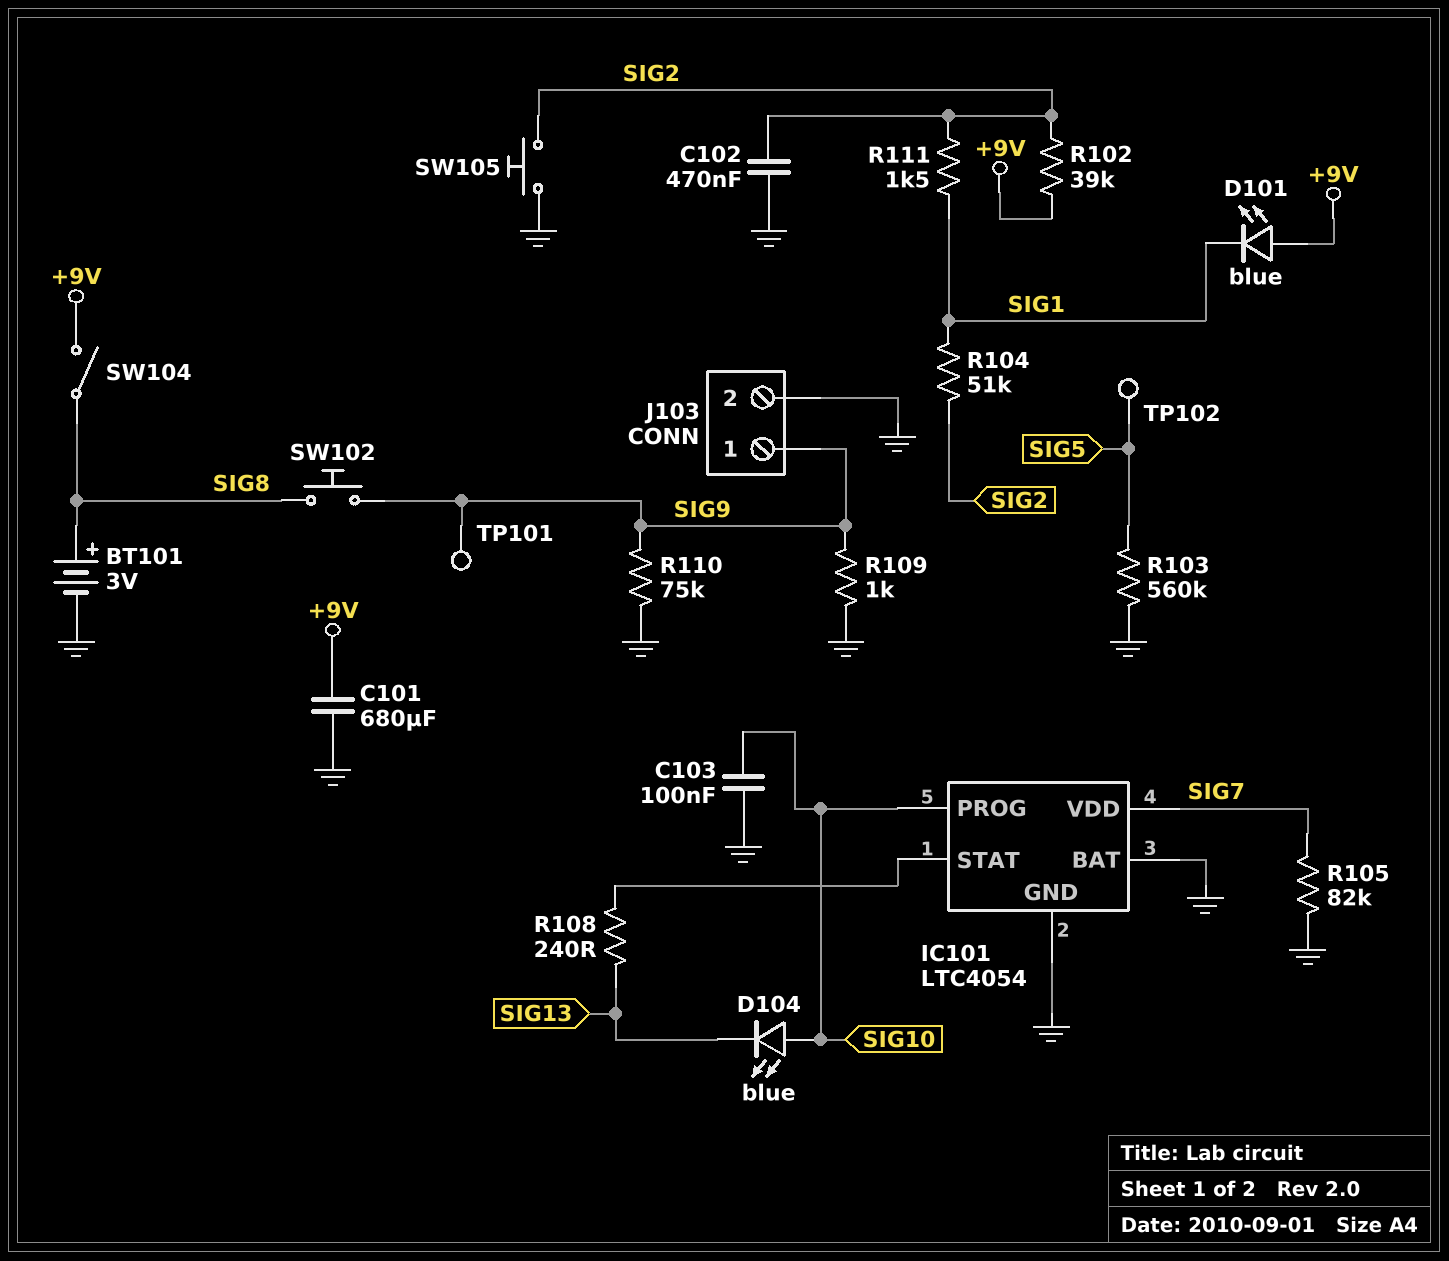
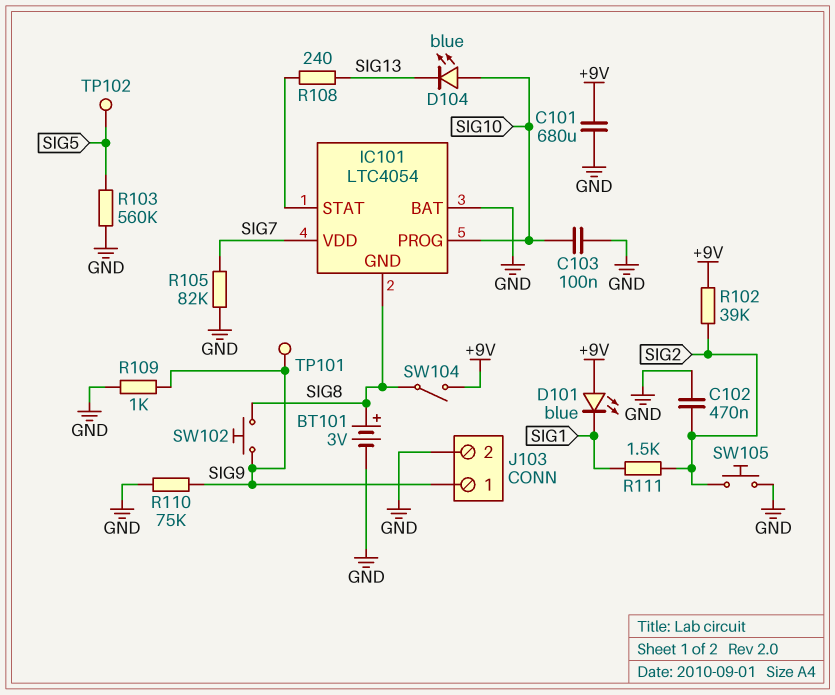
IC101 pin GND: GND -> SIG8
R104: 51k (SIG1, SIG2) -> none

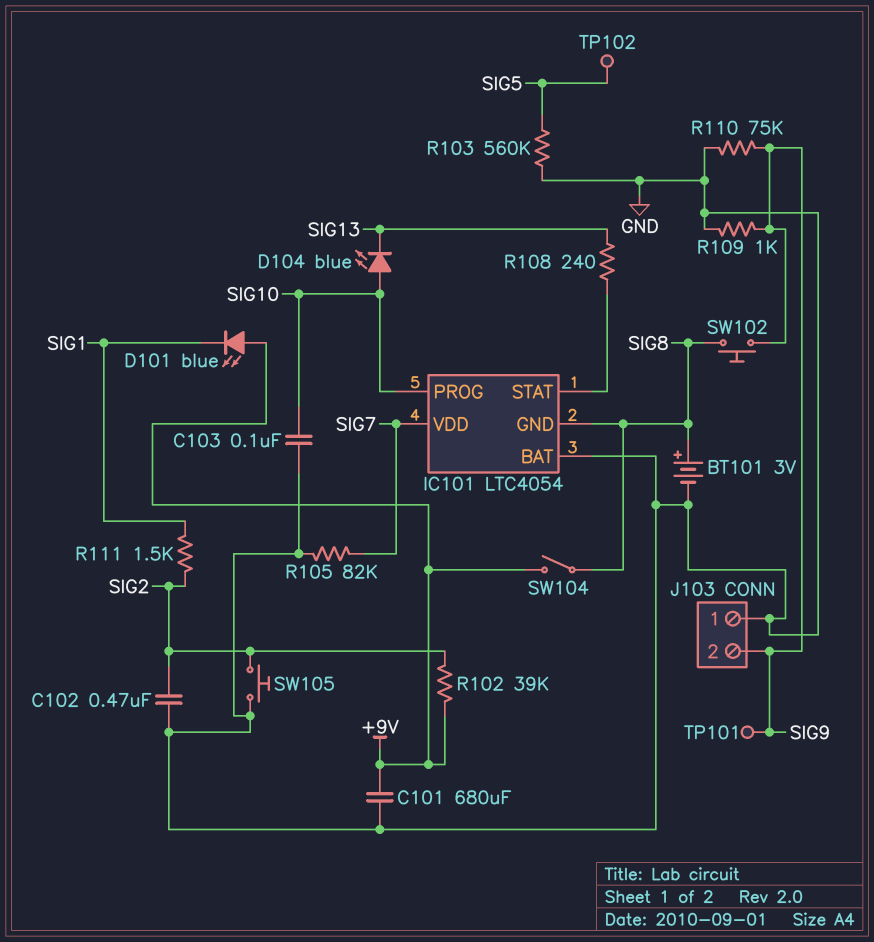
J103 pin 1: SIG9 -> GND
J103 pin 2: GND -> SIG9

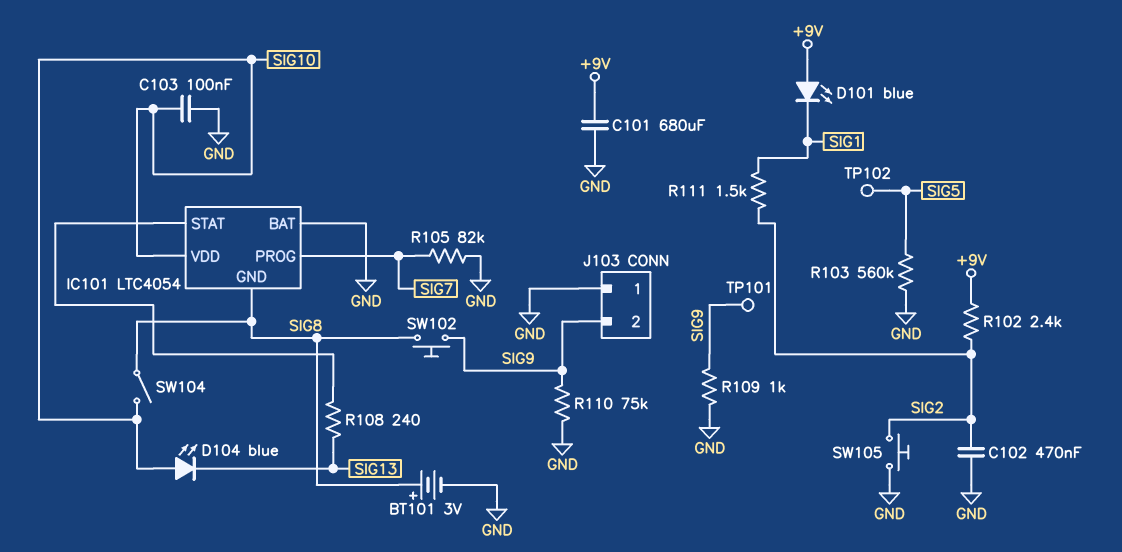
IC101 pin PROG: SIG10 -> SIG7
IC101 pin VDD: SIG7 -> SIG10
R102: 39k (+9V, SIG2) -> 2.4k (+9V, SIG2)
SW104: switch (+9V, SIG8) -> switch (SIG8, SIG10)

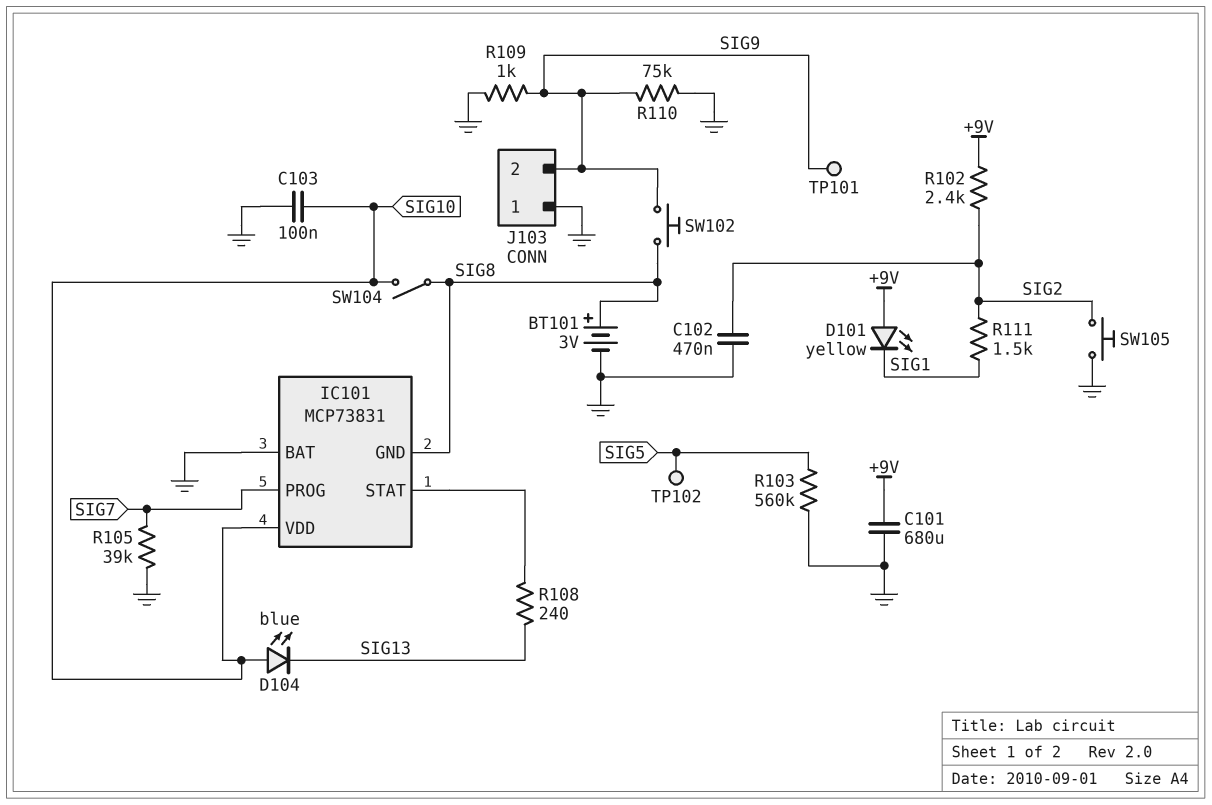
D101: LED blue (A +9V, K SIG1) -> LED yellow (A +9V, K SIG1)
IC101: LTC4054 -> MCP73831
R105: 82k (GND, SIG7) -> 39k (GND, SIG7)

